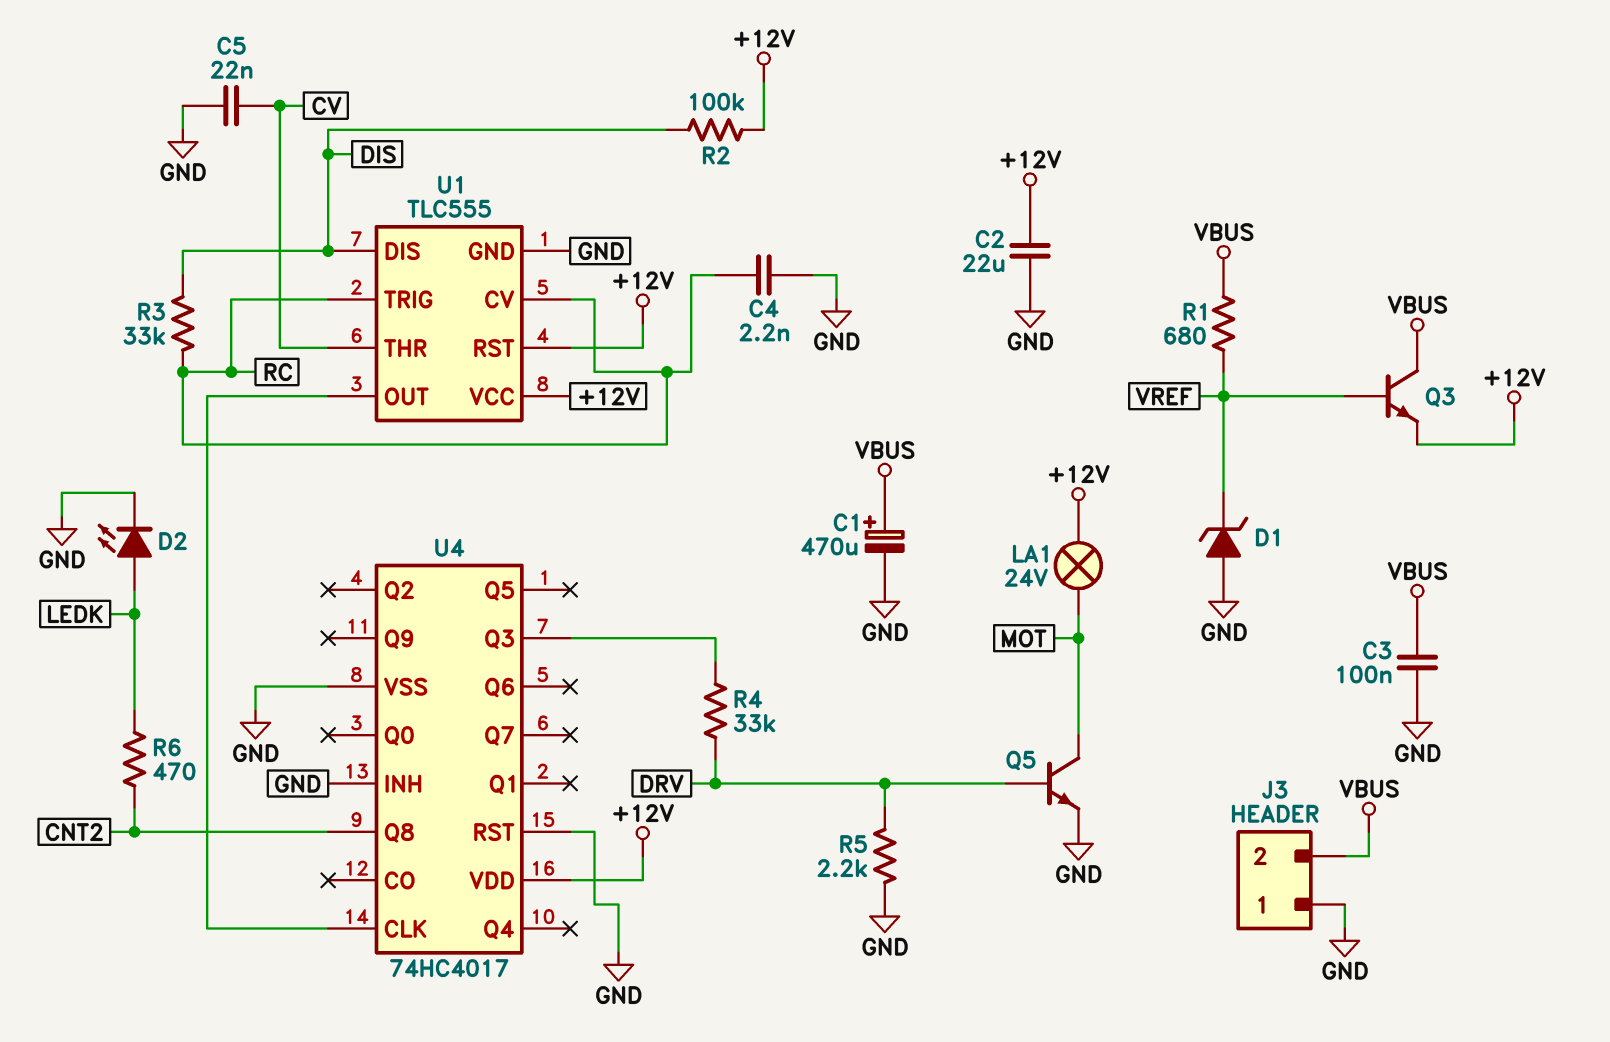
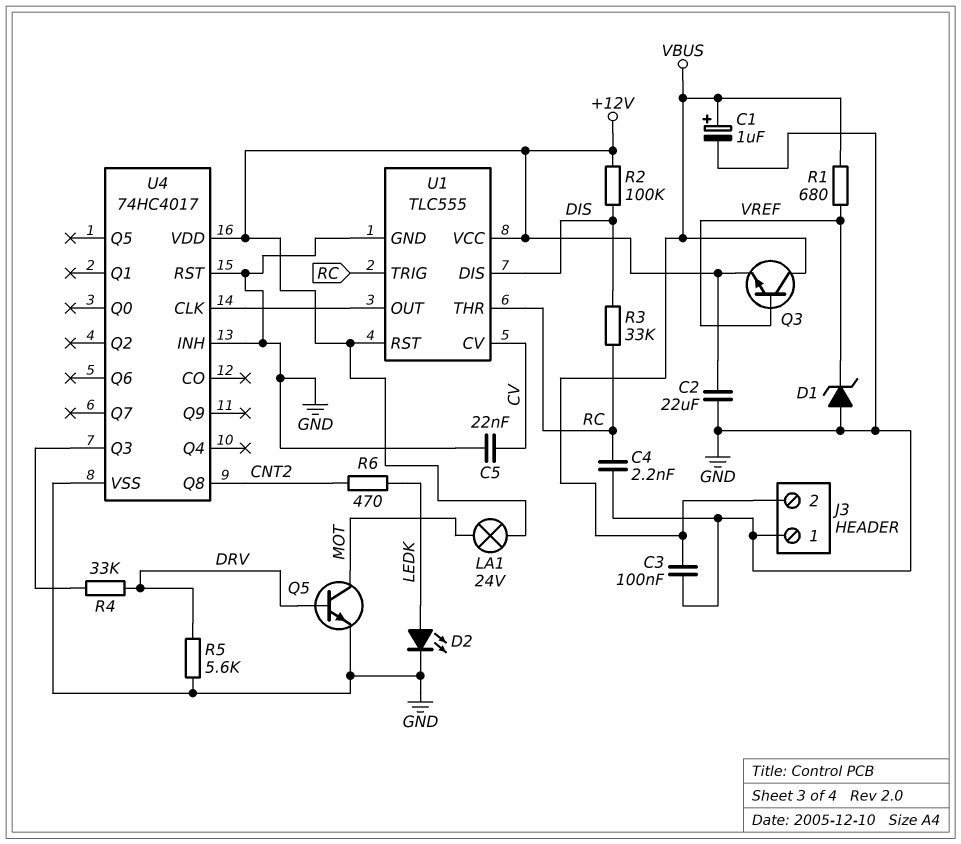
C1: 470uF (plus VBUS, minus GND) -> 1uF (plus VBUS, minus GND)
R5: 2.2k (DRV, GND) -> 5.6k (DRV, GND)
U1 pin CV: RC -> CV
U1 pin THR: CV -> RC

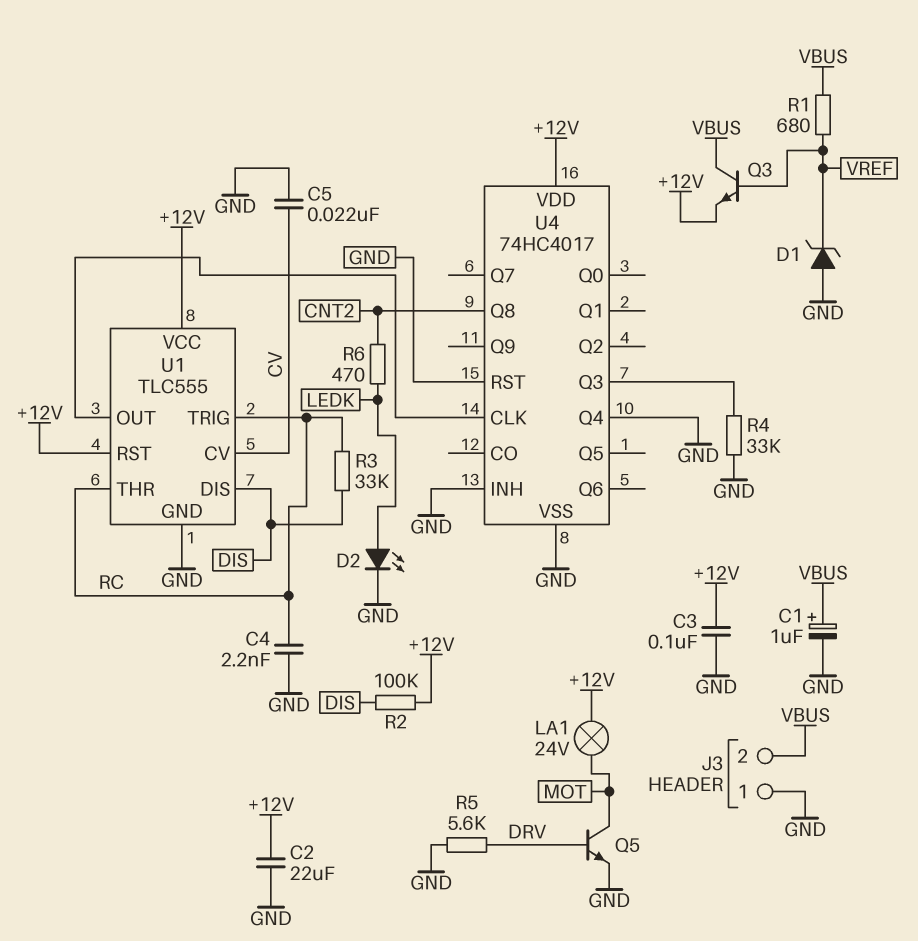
C3: 100nF (GND, VBUS) -> 100nF (+12V, GND)
R4: 33k (DRV, U4/Q3) -> 33k (GND, U4/Q3)
U4 pin Q4: none -> GND

